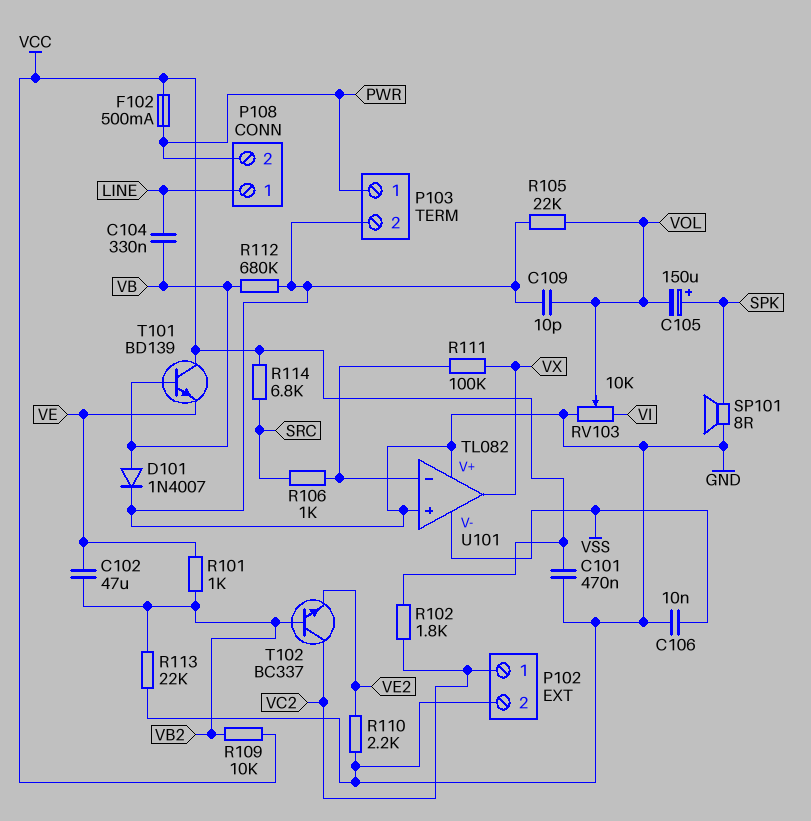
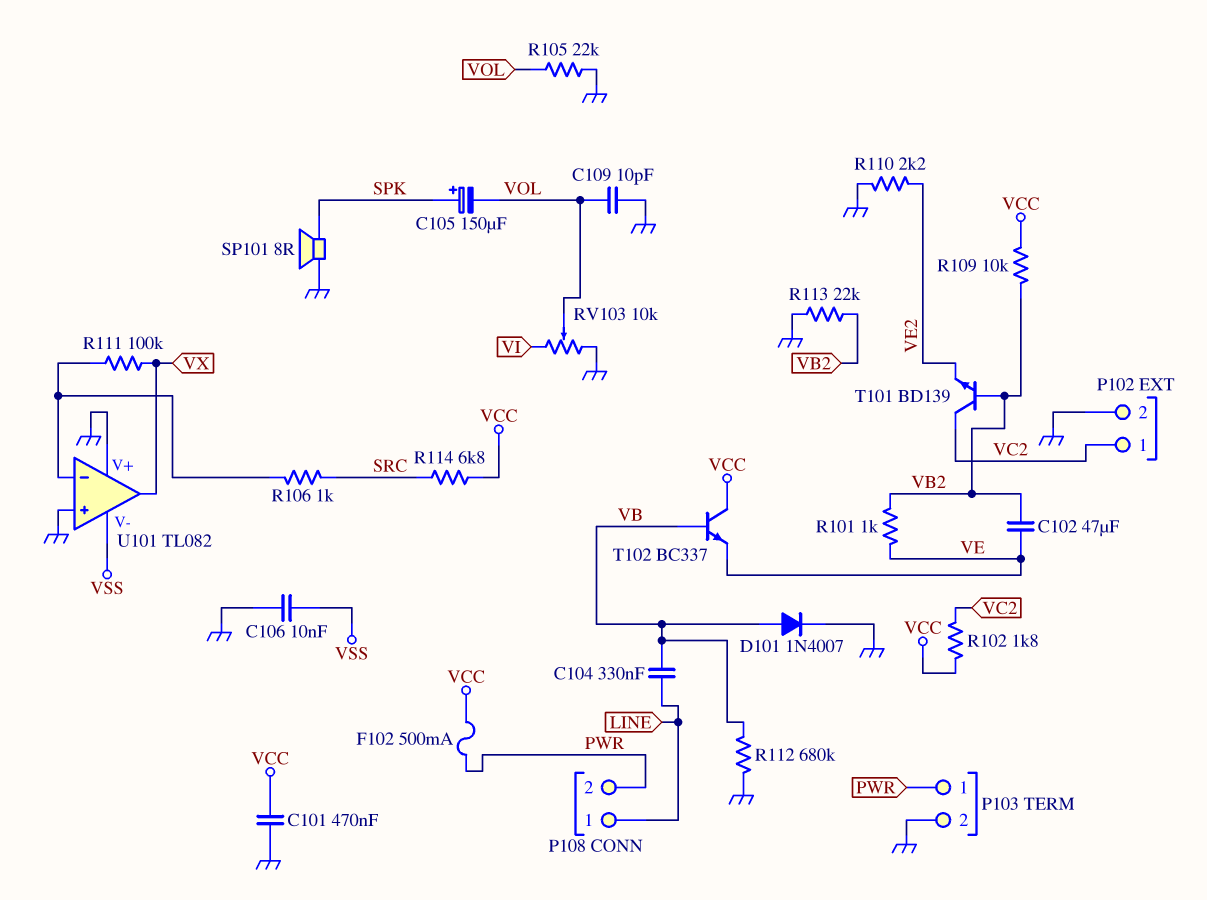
T101: NPN BD139 (B VB, C VCC, E VE) -> NPN BD139 (B VB2, C VC2, E VE2)
T102: NPN BC337 (B VB2, C VC2, E VE2) -> NPN BC337 (B VB, C VCC, E VE)

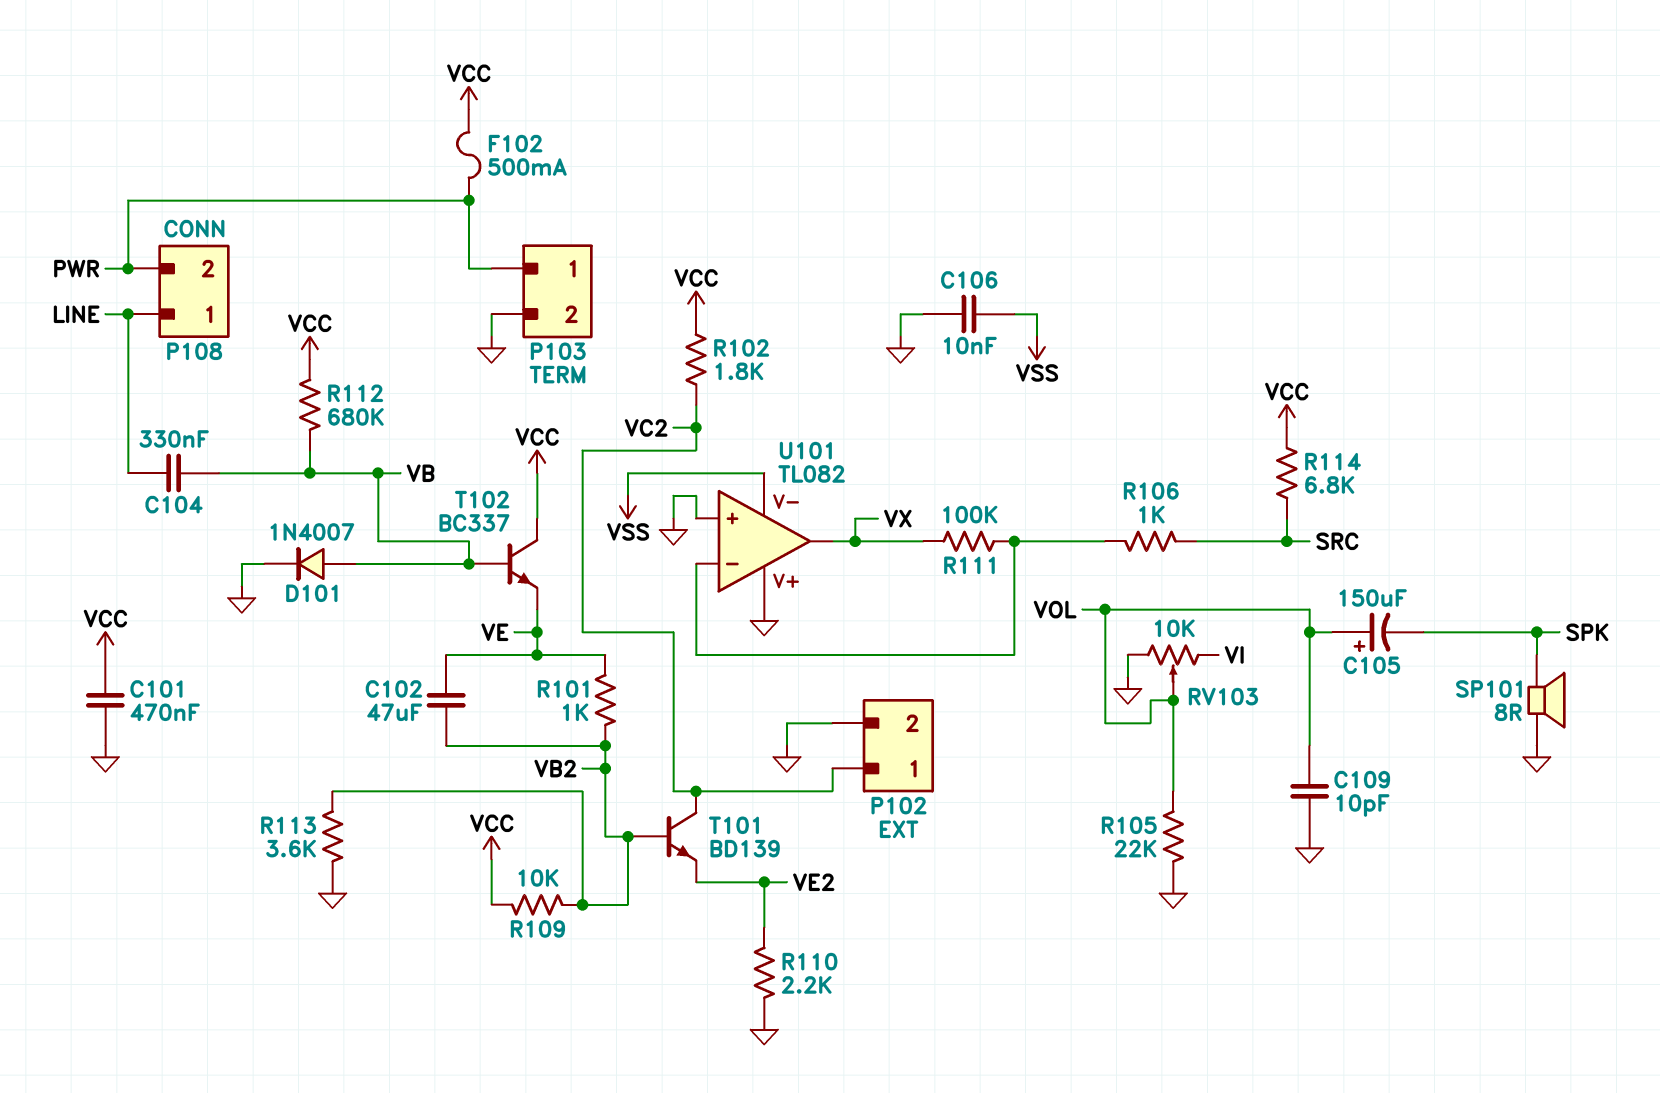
C105: 150uF (plus SPK, minus VOL) -> 150uF (plus VOL, minus SPK)
R112: 680k (GND, VB) -> 680k (VB, VCC)
R113: 22k (GND, VB2) -> 3.6k (GND, VB2)

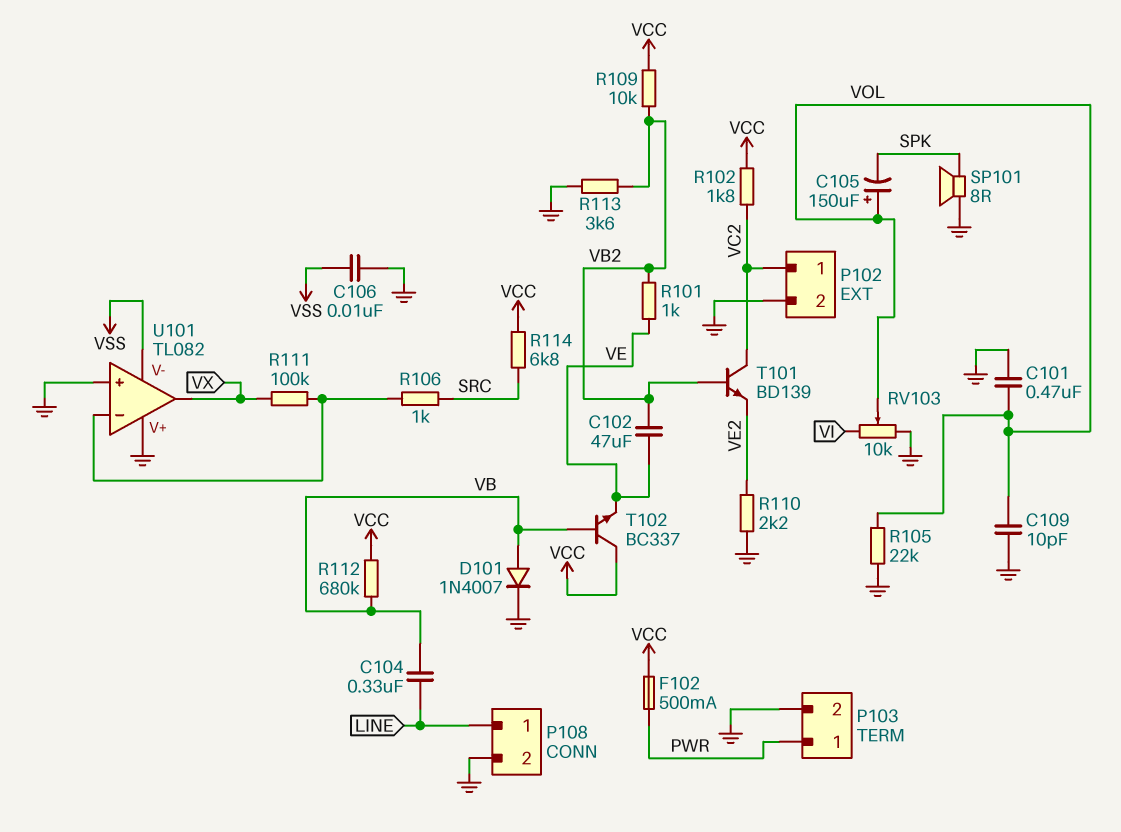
C101: 470nF (GND, VCC) -> 470nF (GND, VOL)
P108 pin 2: PWR -> GND

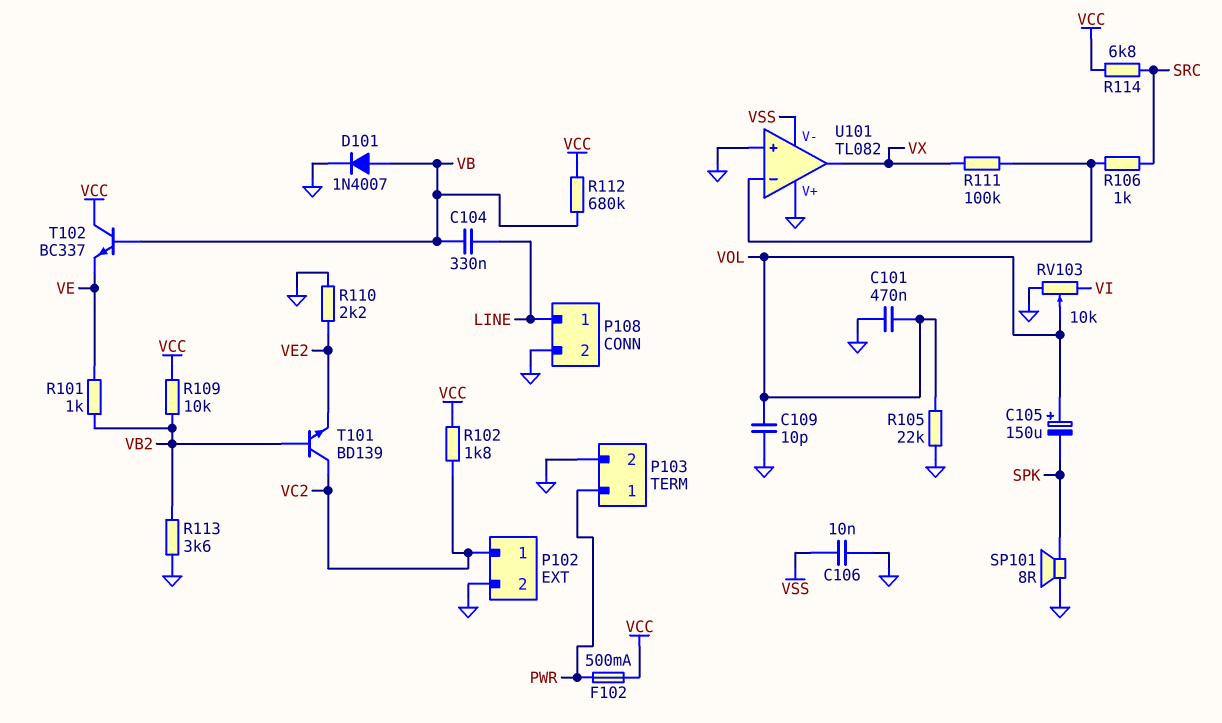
C102: 47uF (VB2, VE) -> none

